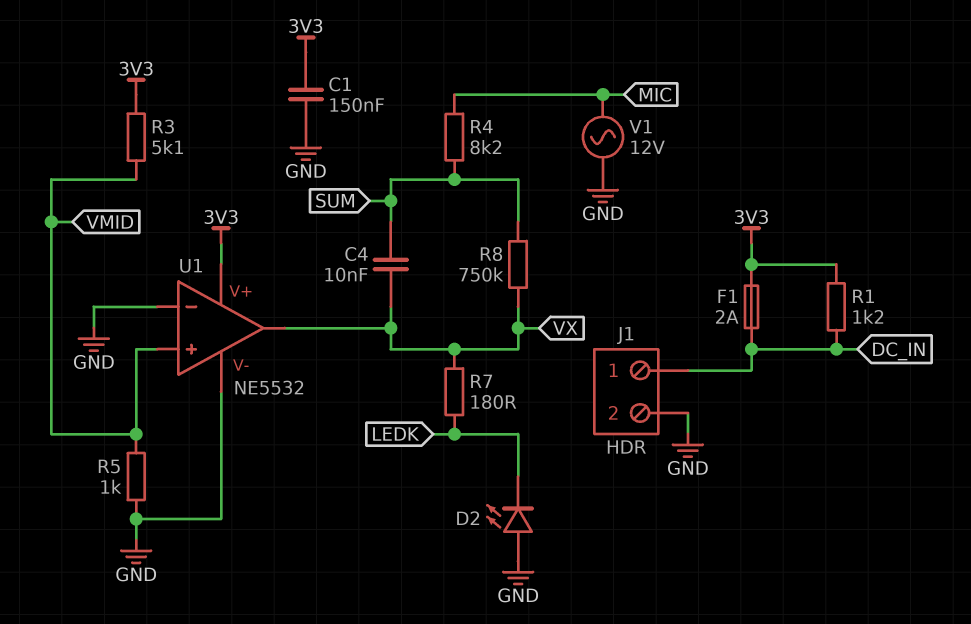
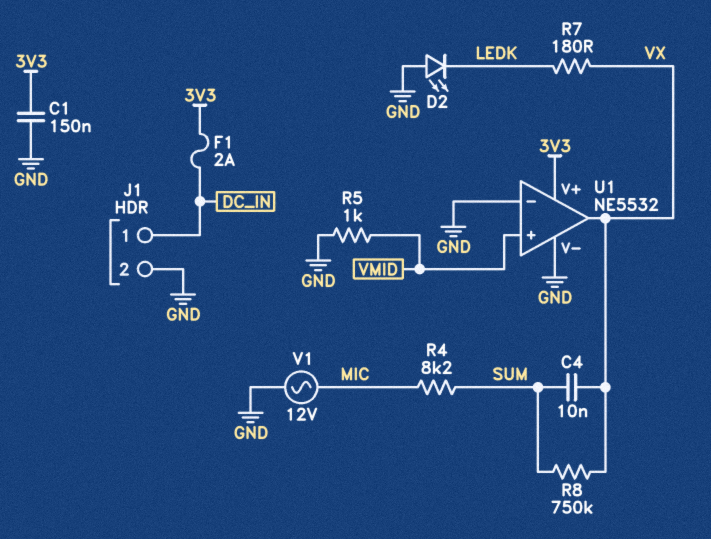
R1: 1.2k (3V3, DC_IN) -> none
R3: 5.1k (3V3, VMID) -> none

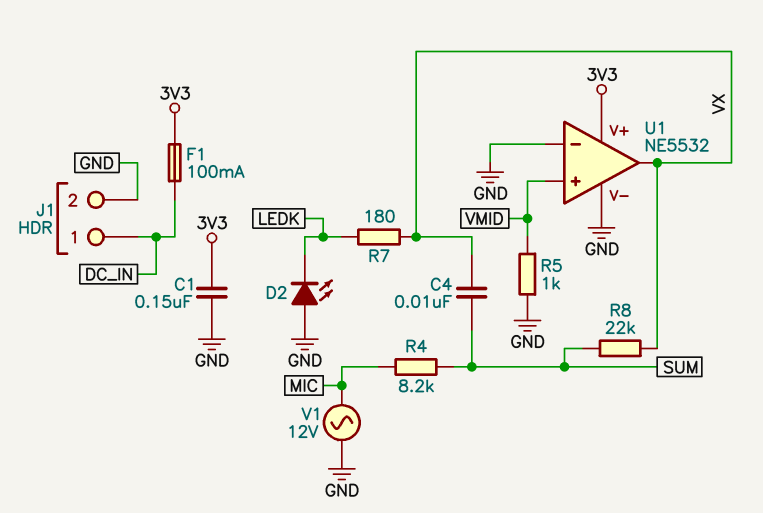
F1: 2A (3V3, DC_IN) -> 100mA (3V3, DC_IN)
R8: 750k (SUM, VX) -> 22k (SUM, VX)

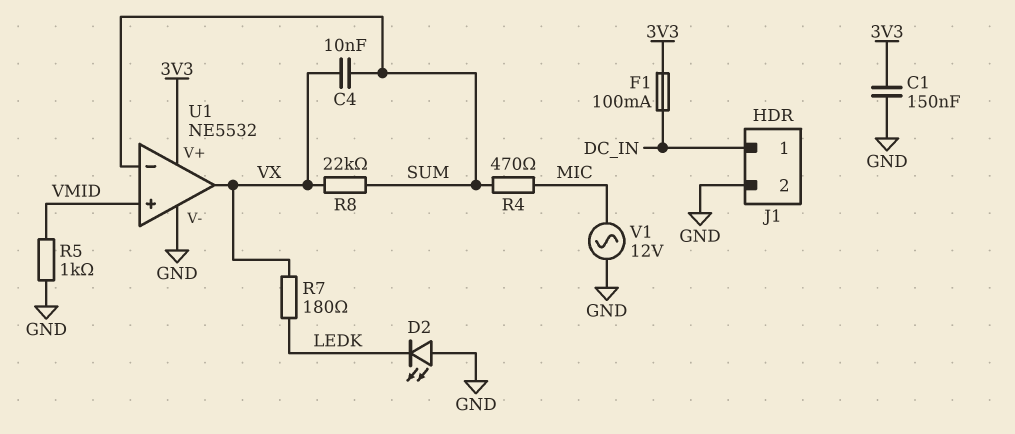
R4: 8.2k (MIC, SUM) -> 470 (MIC, SUM)
U1 pin in-: GND -> SUM

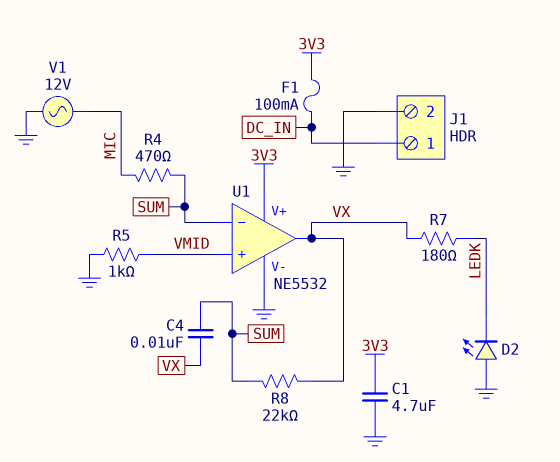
C1: 150nF (3V3, GND) -> 4.7uF (3V3, GND)

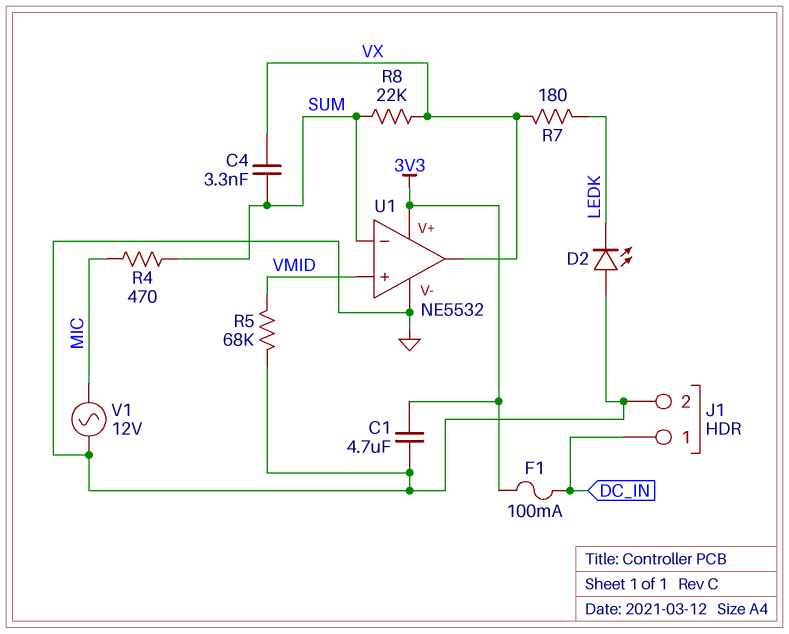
C4: 10nF (SUM, VX) -> 3.3nF (SUM, VX)
R5: 1k (GND, VMID) -> 68k (GND, VMID)

